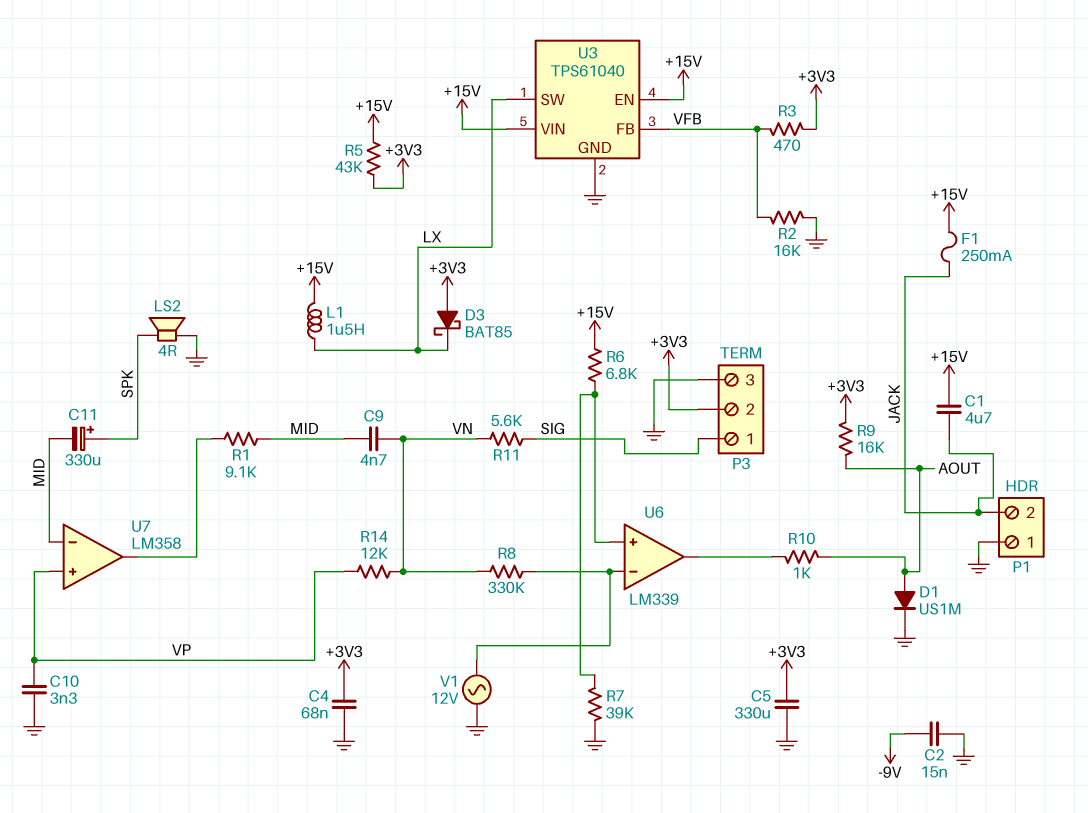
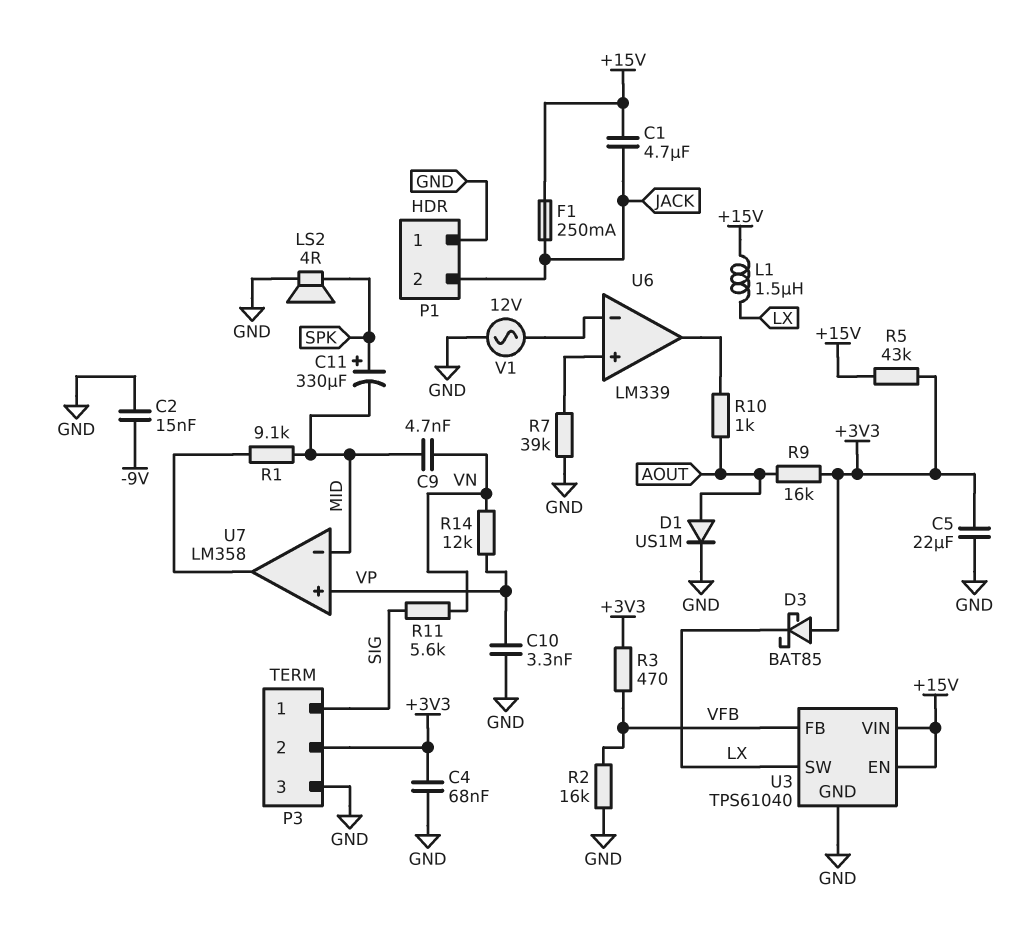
C5: 330uF (+3V3, GND) -> 22uF (+3V3, GND)
R6: 6.8k (+15V, U6/in+) -> none
R8: 330k (U6/in-, VN) -> none

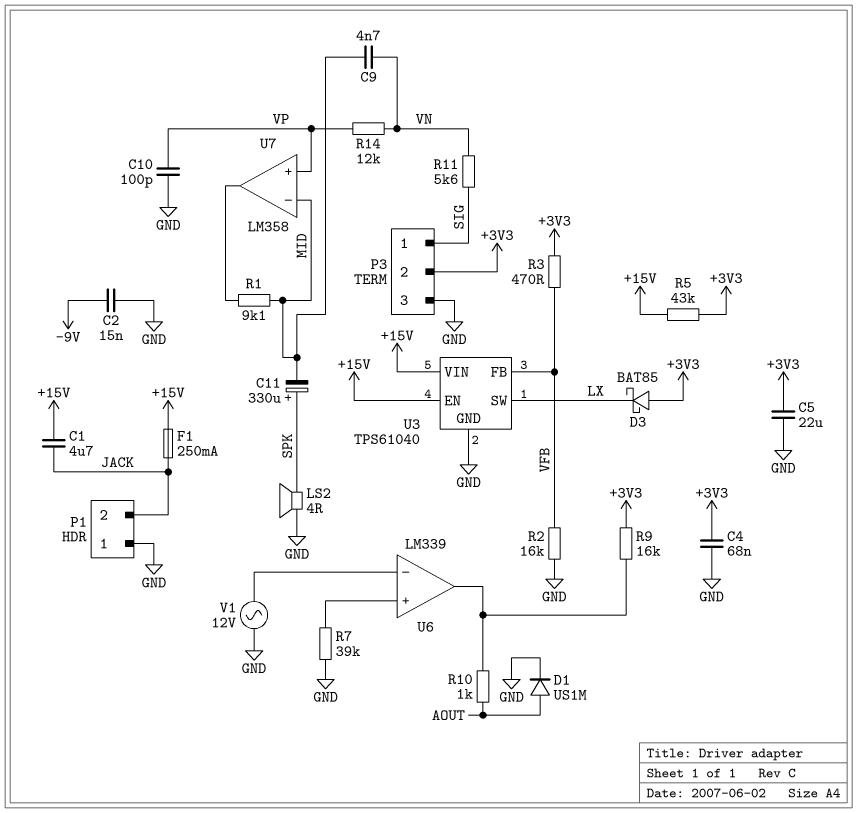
C10: 3.3nF (GND, VP) -> 100pF (GND, VP)
L1: 1.5uH (+15V, LX) -> none
R9: 16k (+3V3, AOUT) -> 16k (+3V3, U6/out)

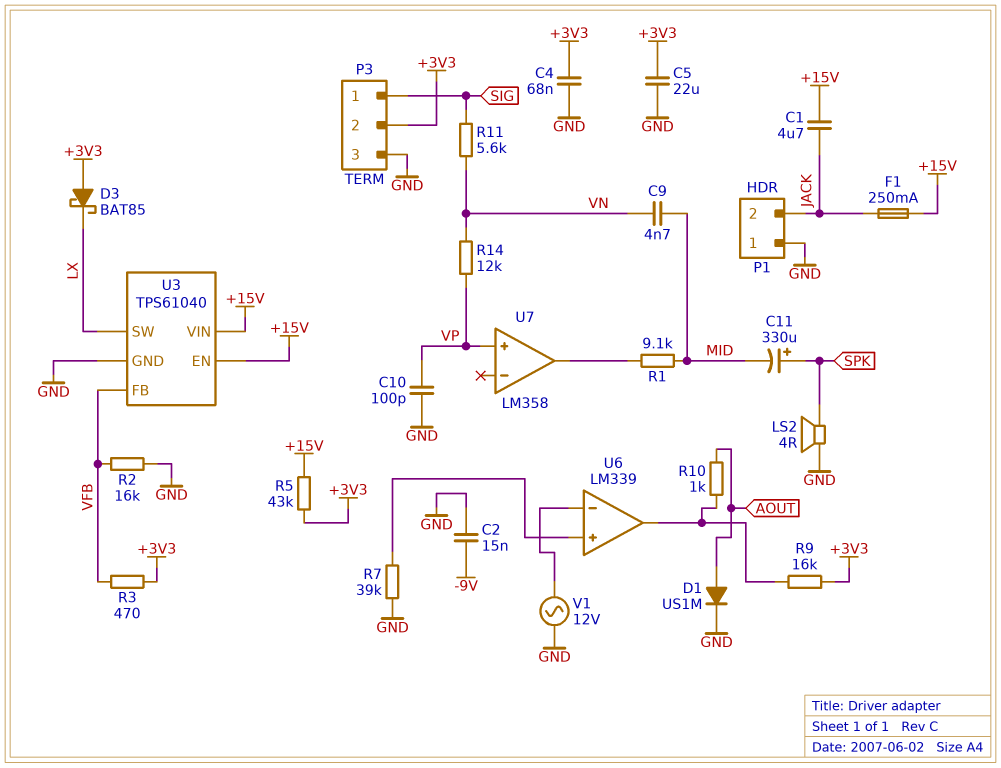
U7 pin in-: MID -> none

